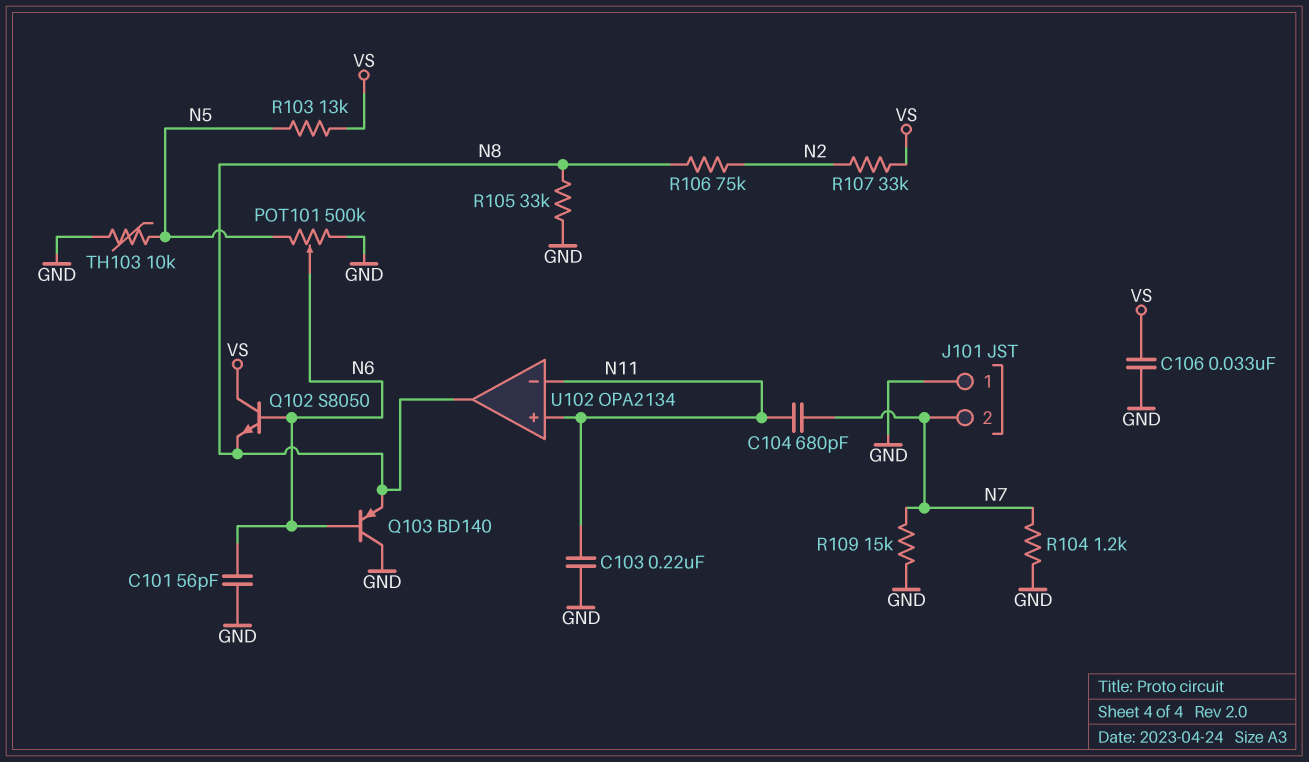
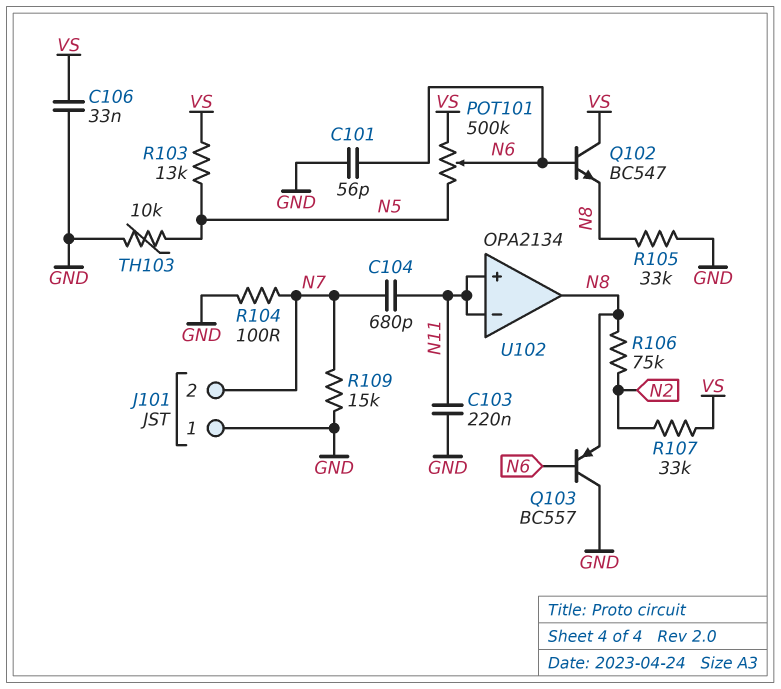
POT101: 500k (GND, N5, wiper N6) -> 500k (N5, VS, wiper N6)
Q102: NPN S8050 (B N6, C VS, E N8) -> NPN BC547 (B N6, C VS, E N8)
Q103: PNP BD140 (B N6, C GND, E N8) -> PNP BC557 (B N6, C GND, E N8)
R104: 1.2k (GND, N7) -> 100 (GND, N7)

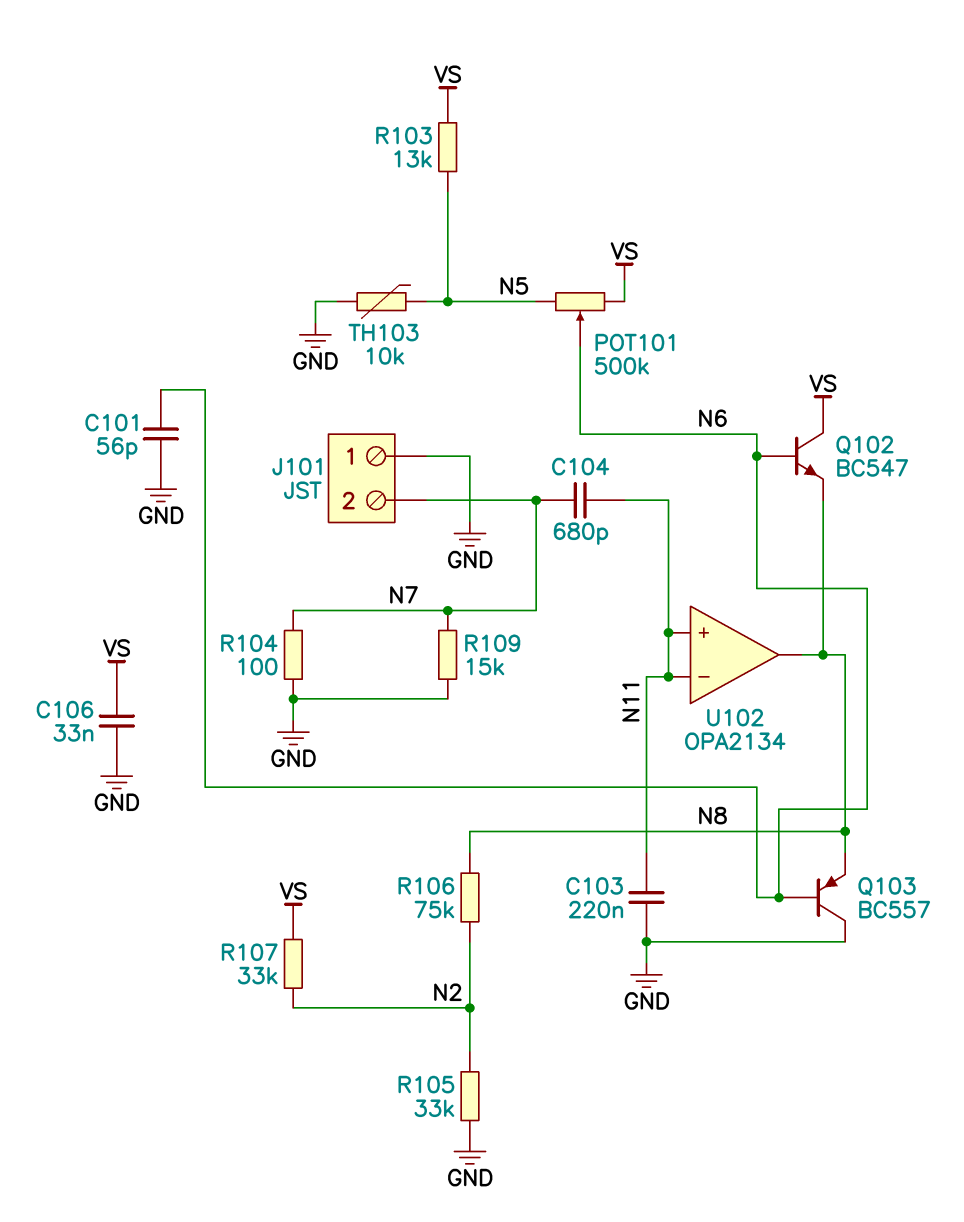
R105: 33k (GND, N8) -> 33k (GND, N2)

